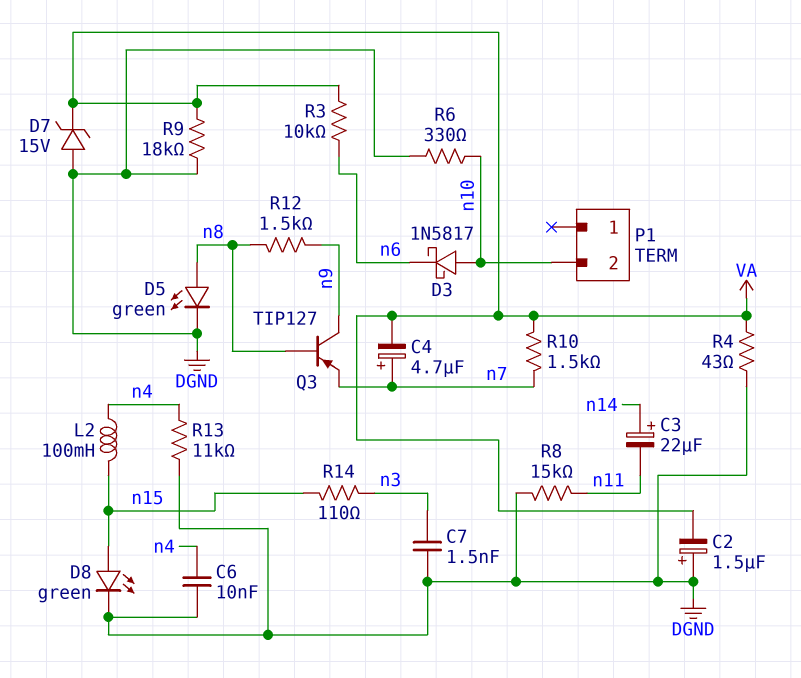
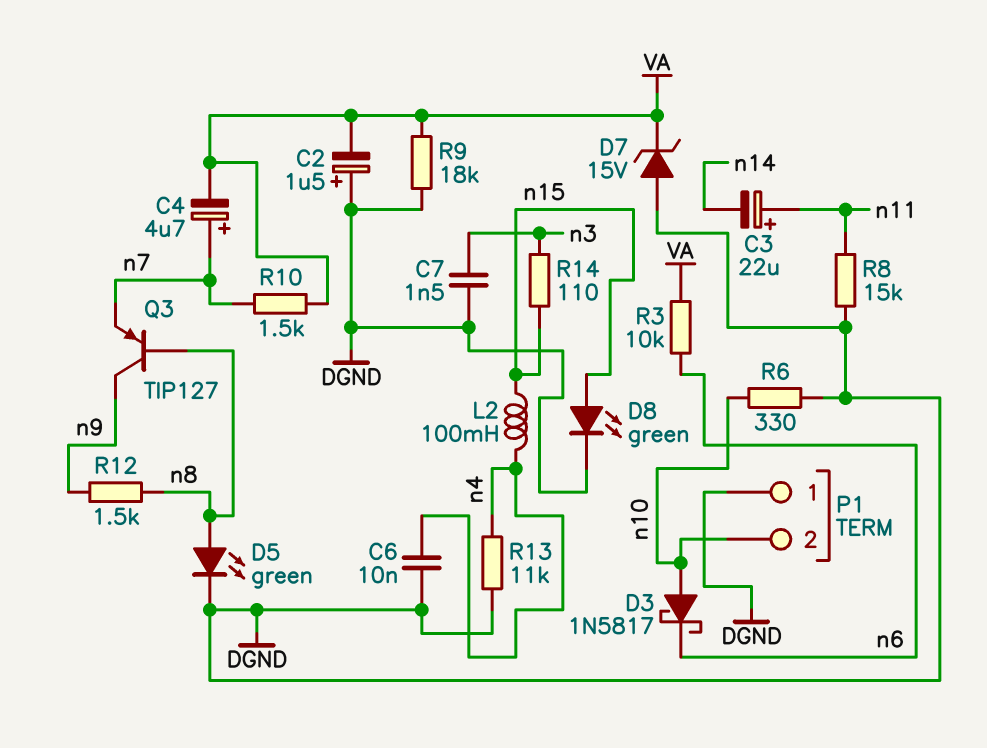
C3: 22uF (plus n14, minus n11) -> 22uF (plus n11, minus n14)
P1 pin 1: none -> DGND
R4: 43 (DGND, VA) -> none

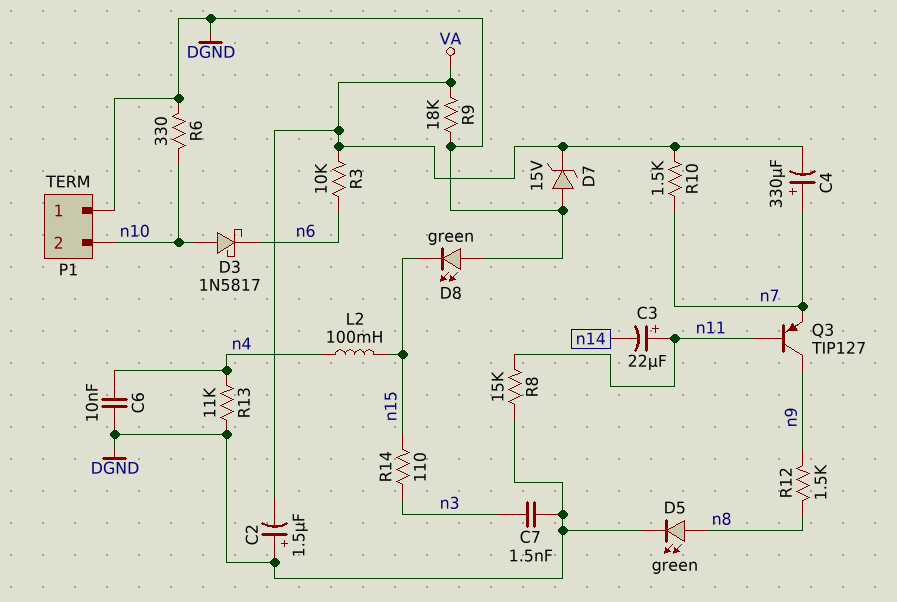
C4: 4.7uF (plus n7, minus VA) -> 330uF (plus n7, minus VA)
D8: LED green (A n15, K DGND) -> LED green (A DGND, K n15)
Q3: PNP TIP127 (B n8, C n9, E n7) -> PNP TIP127 (B n11, C n9, E n7)

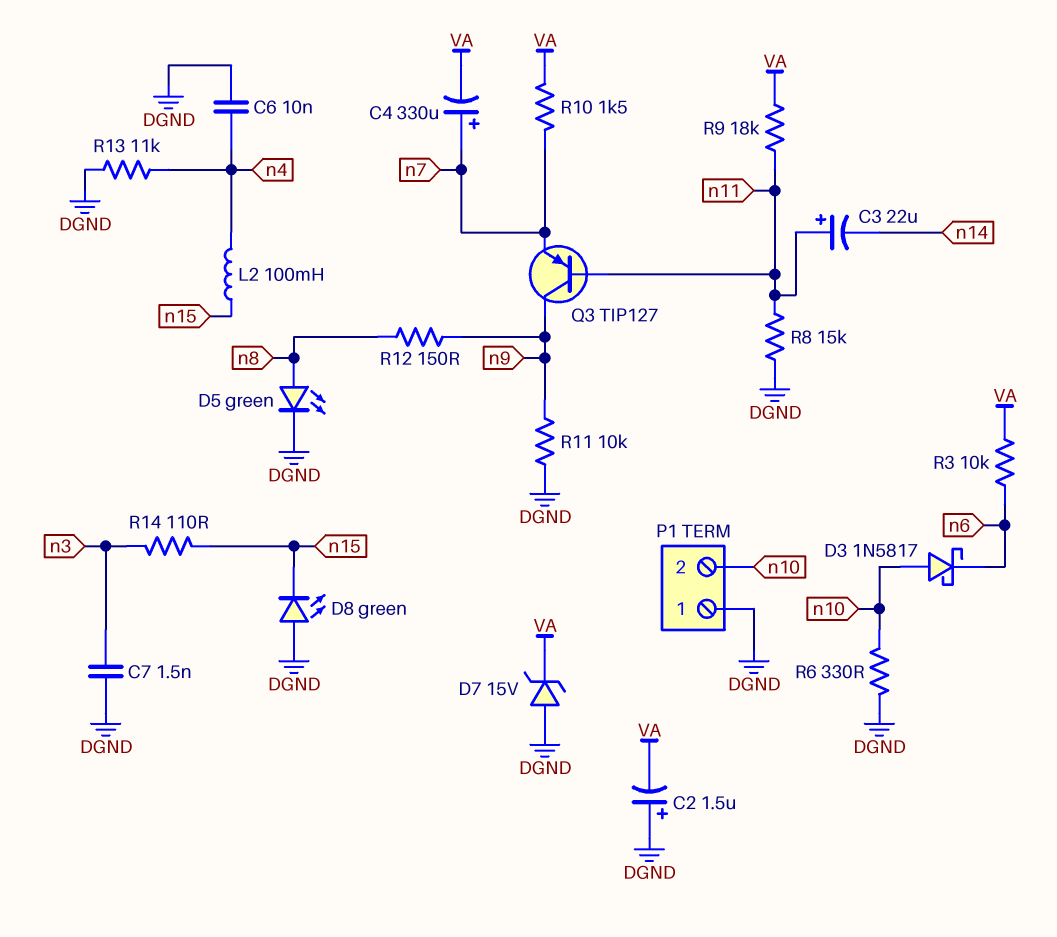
R9: 18k (DGND, VA) -> 18k (VA, n11)
R11: none -> 10k (DGND, n9)
R12: 1.5k (n8, n9) -> 150 (n8, n9)

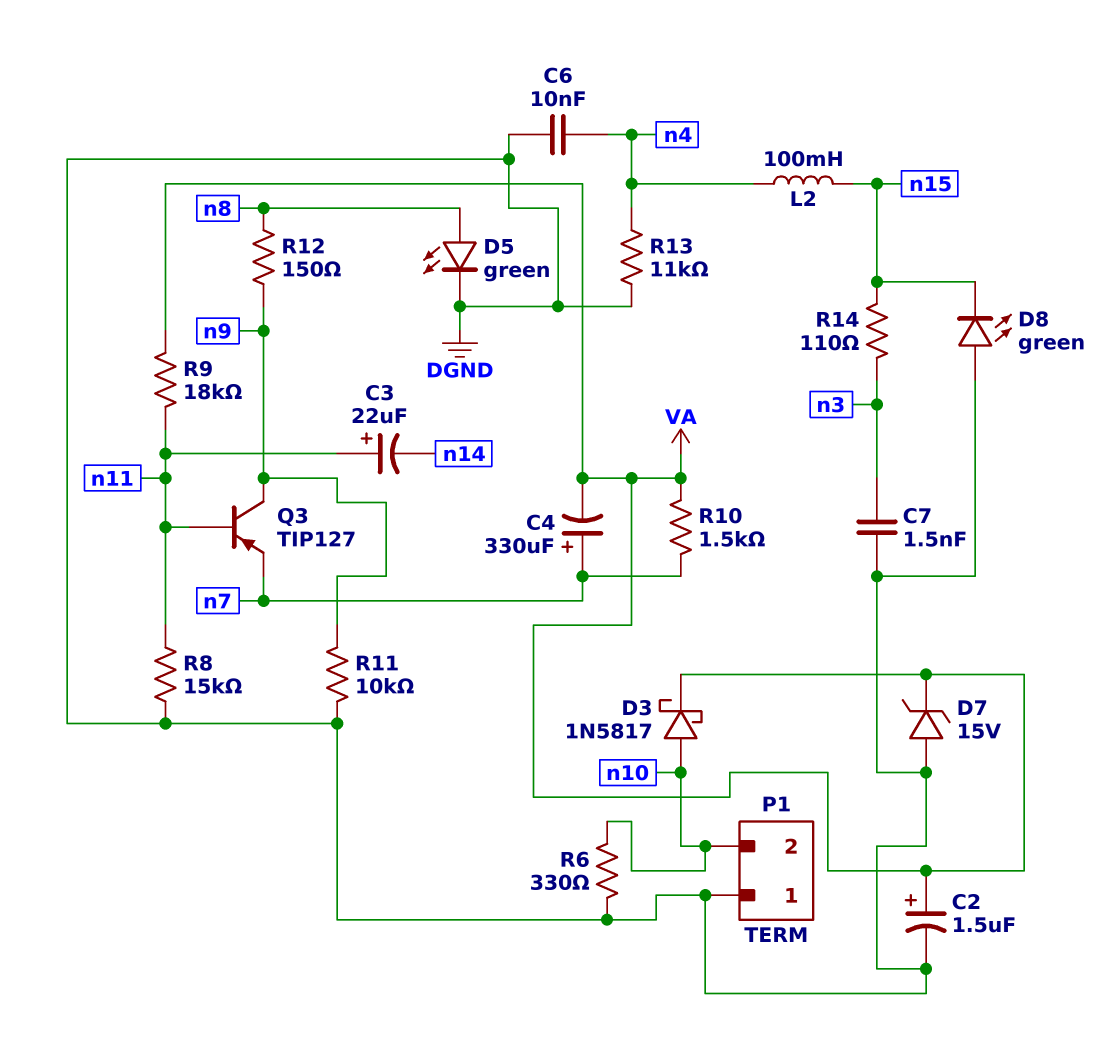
C2: 1.5uF (plus DGND, minus VA) -> 1.5uF (plus VA, minus DGND)
D3: schottky 1N5817 (A n10, K n6) -> schottky 1N5817 (A n10, K VA)
R3: 10k (VA, n6) -> none

